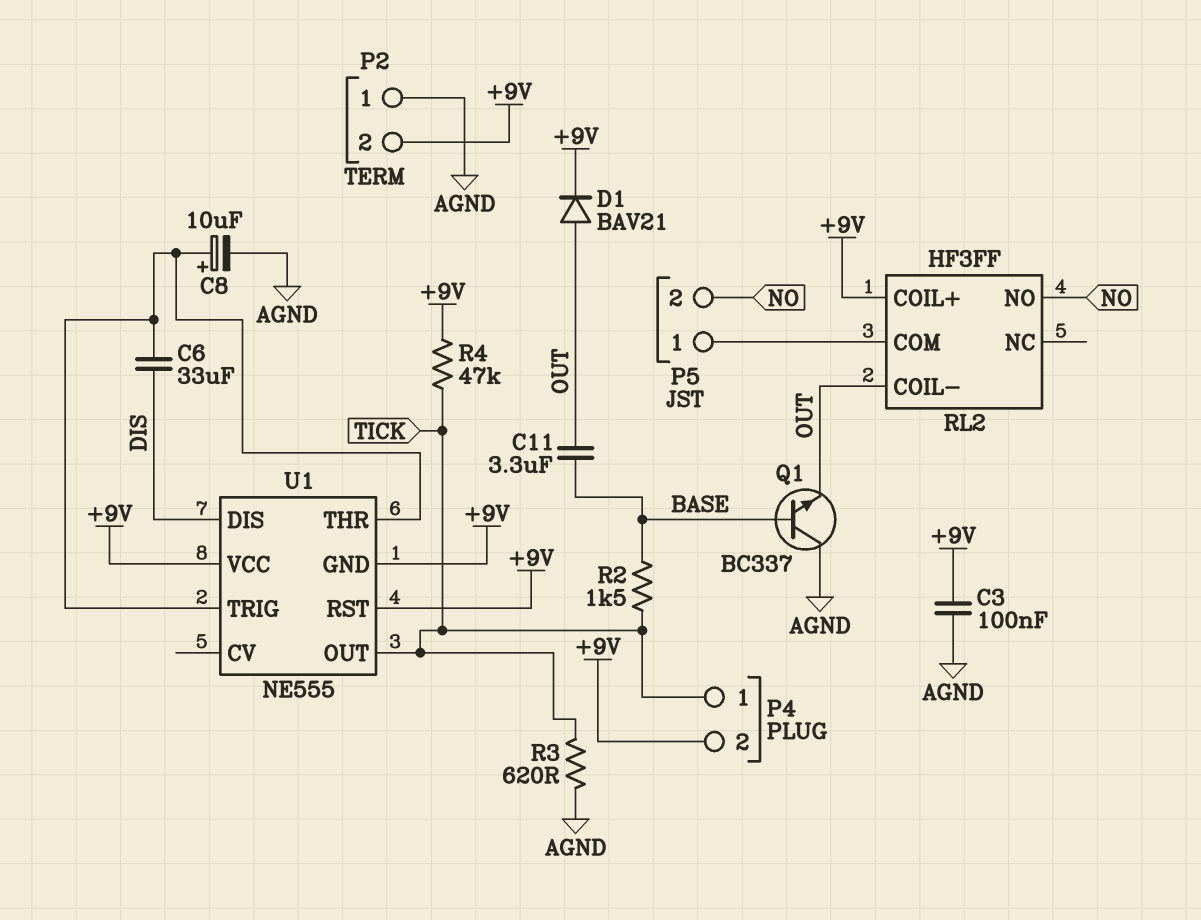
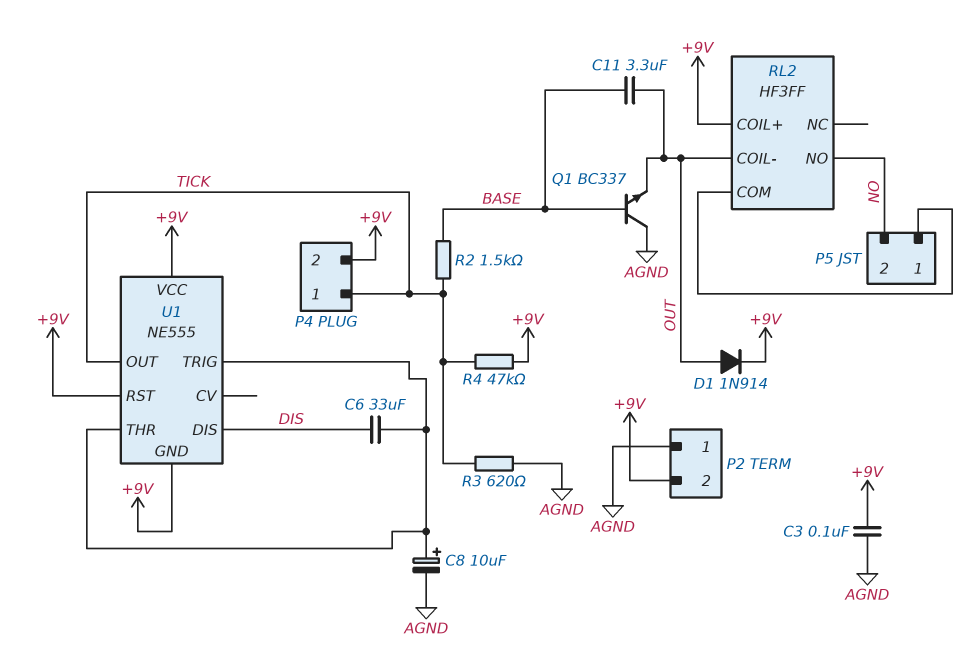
D1: diode BAV21 (A OUT, K +9V) -> diode 1N914 (A OUT, K +9V)

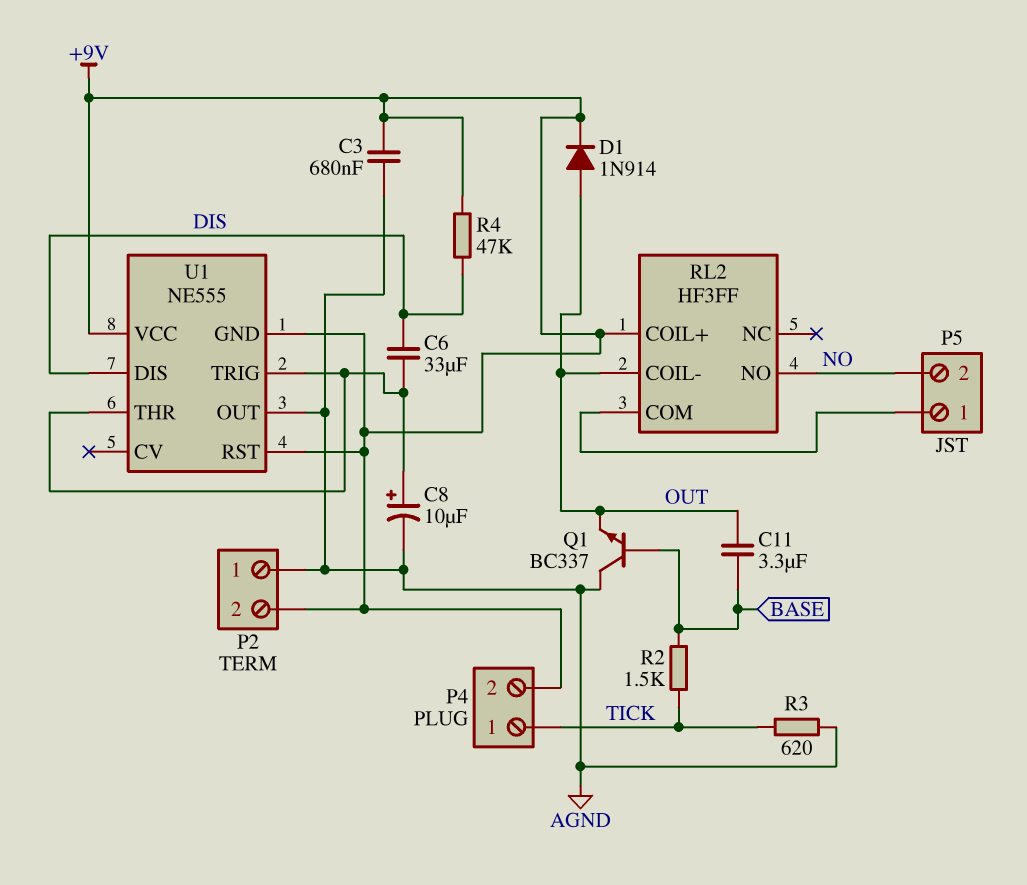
C3: 100nF (+9V, AGND) -> 680nF (+9V, AGND)
R4: 47k (+9V, TICK) -> 47k (+9V, DIS)
U1 pin OUT: TICK -> AGND

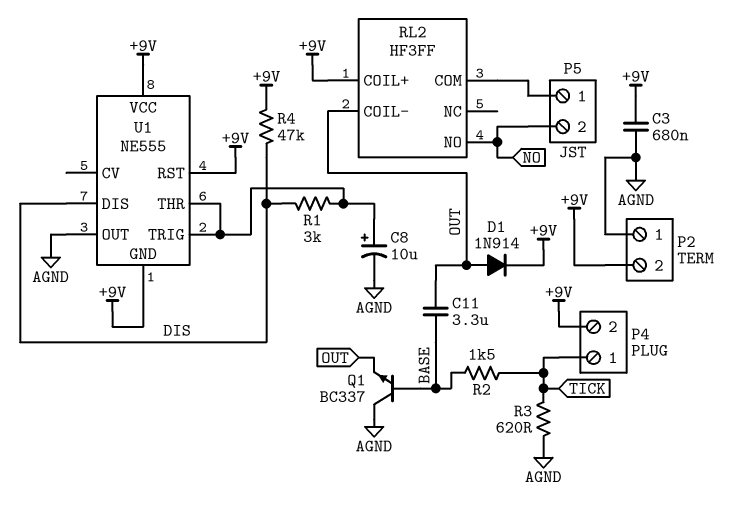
C6: 33uF (DIS, U1/THR) -> none
R1: none -> 3k (DIS, U1/THR)

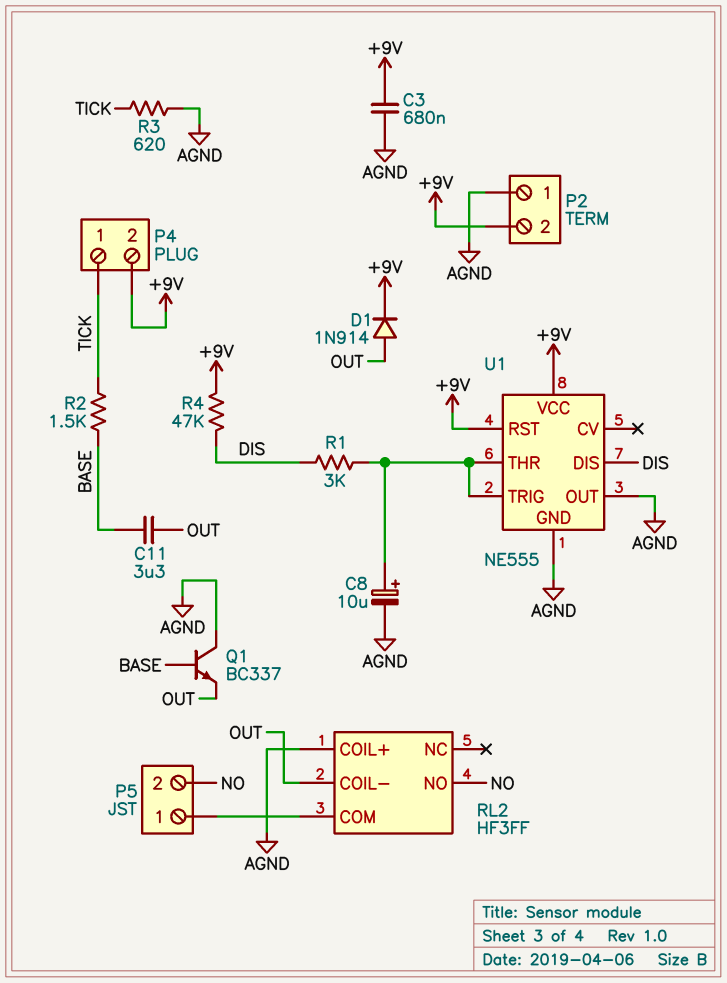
RL2 pin COIL+: +9V -> AGND
U1 pin GND: +9V -> AGND

